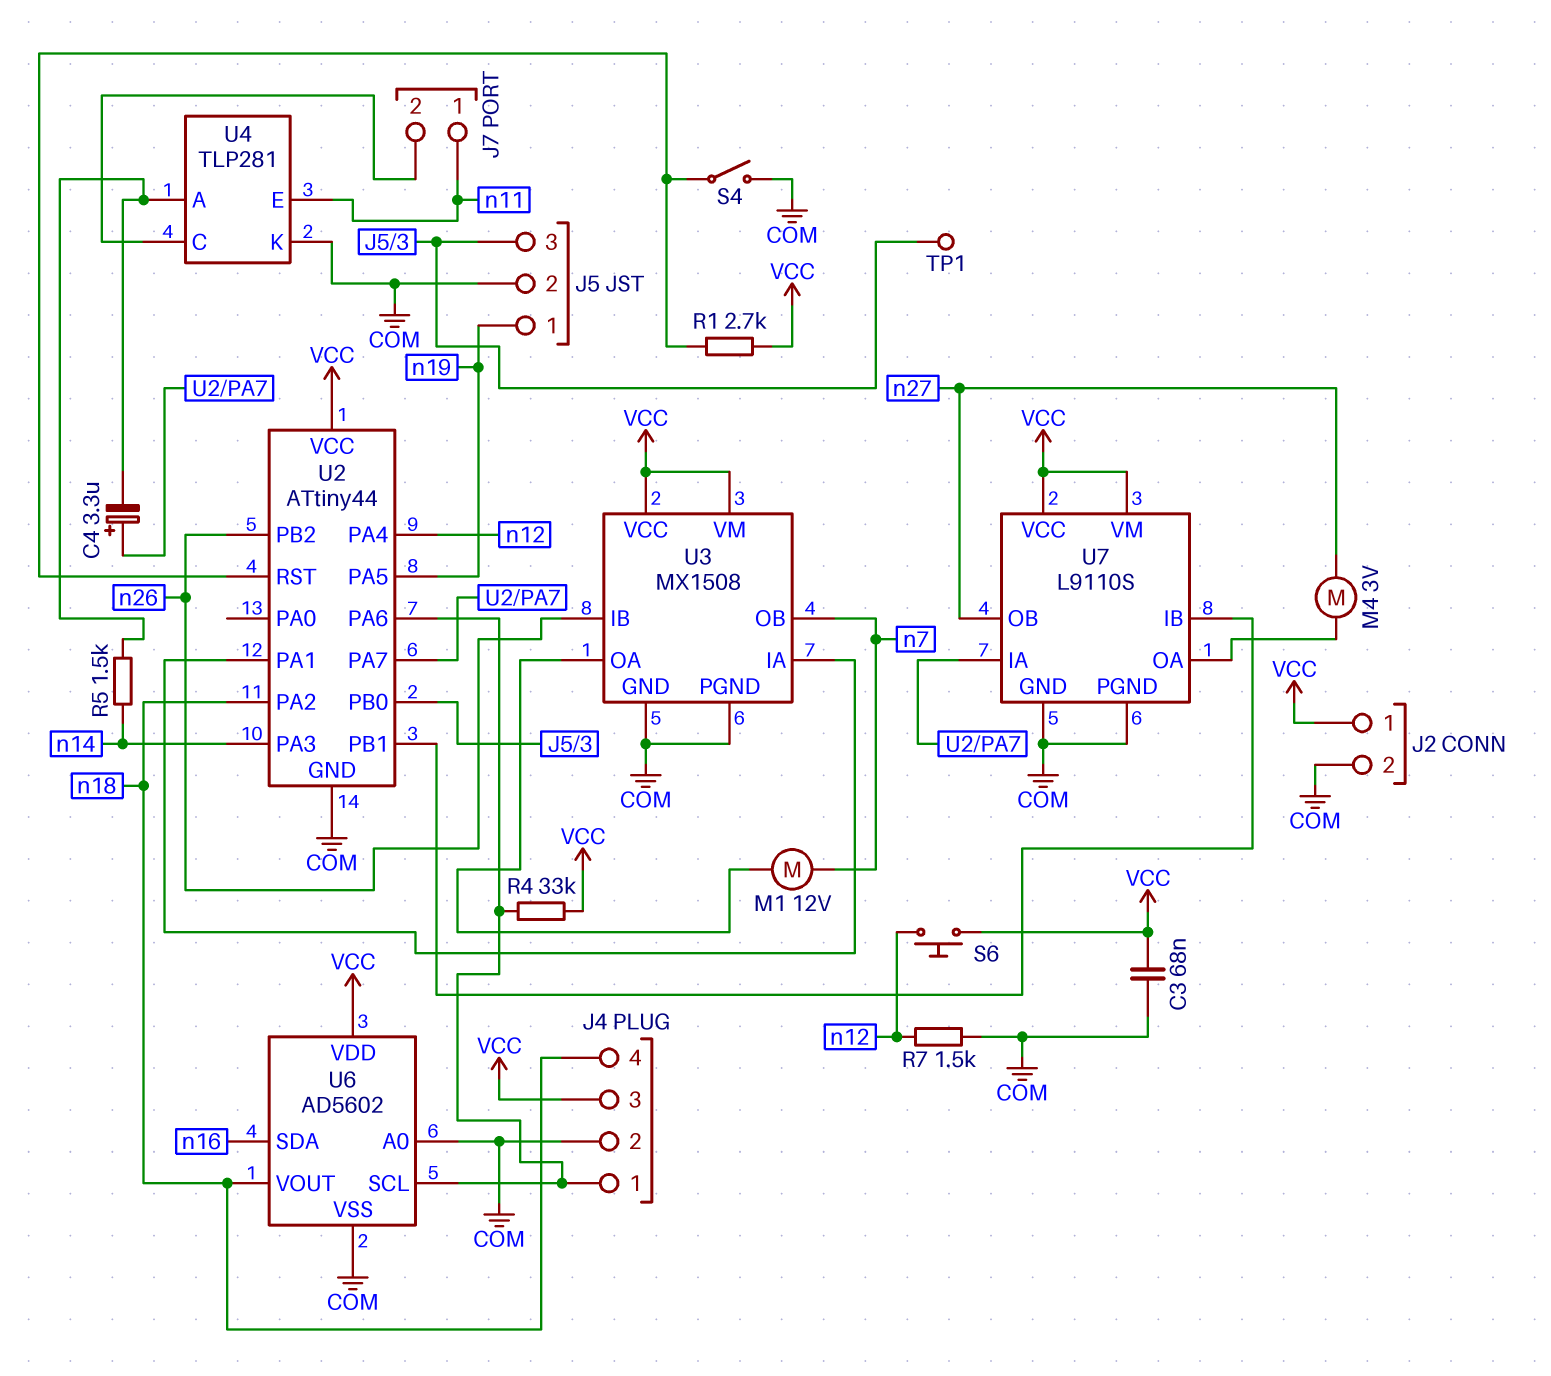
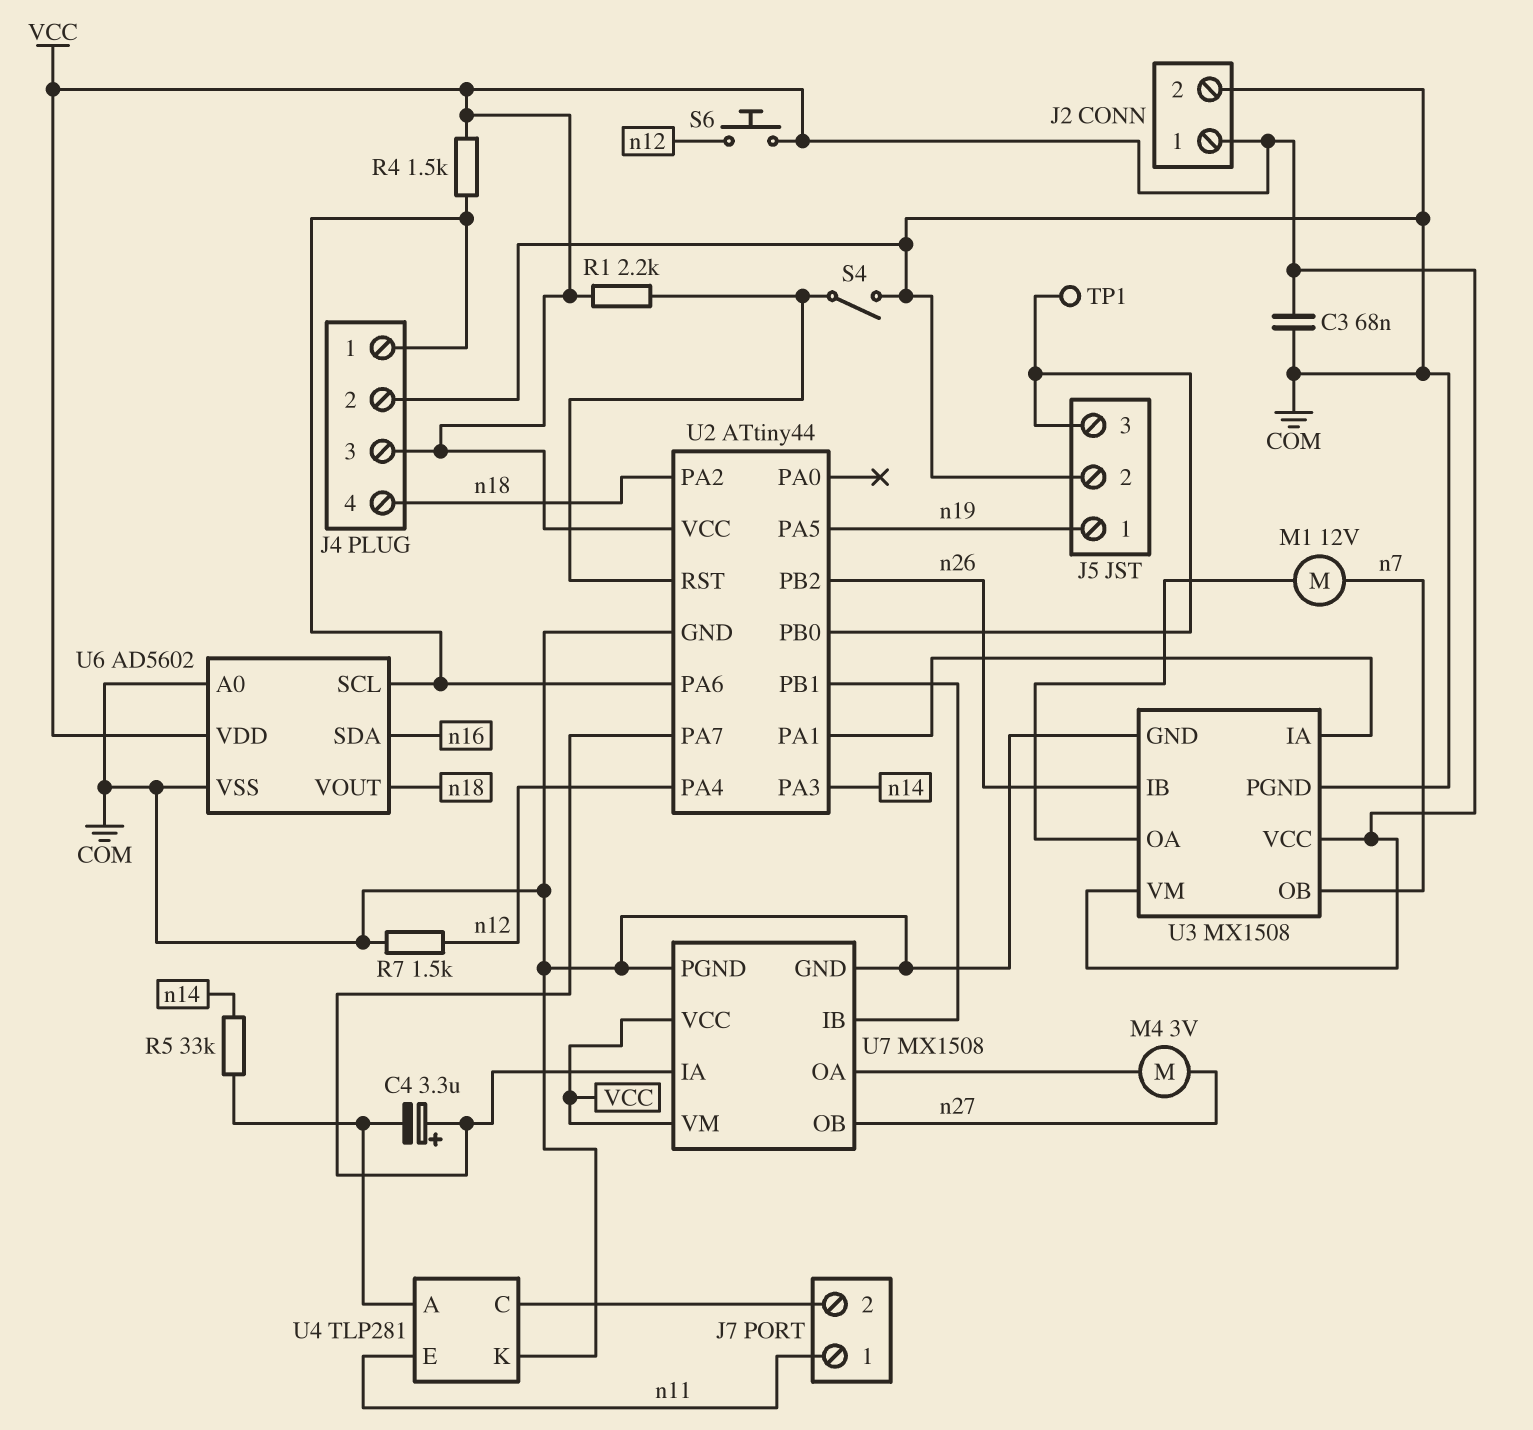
R1: 2.7k (U2/RST, VCC) -> 2.2k (U2/RST, VCC)
R4: 33k (J4/1, VCC) -> 1.5k (J4/1, VCC)
R5: 1.5k (U4/A, n14) -> 33k (U4/A, n14)
U7: L9110S -> MX1508

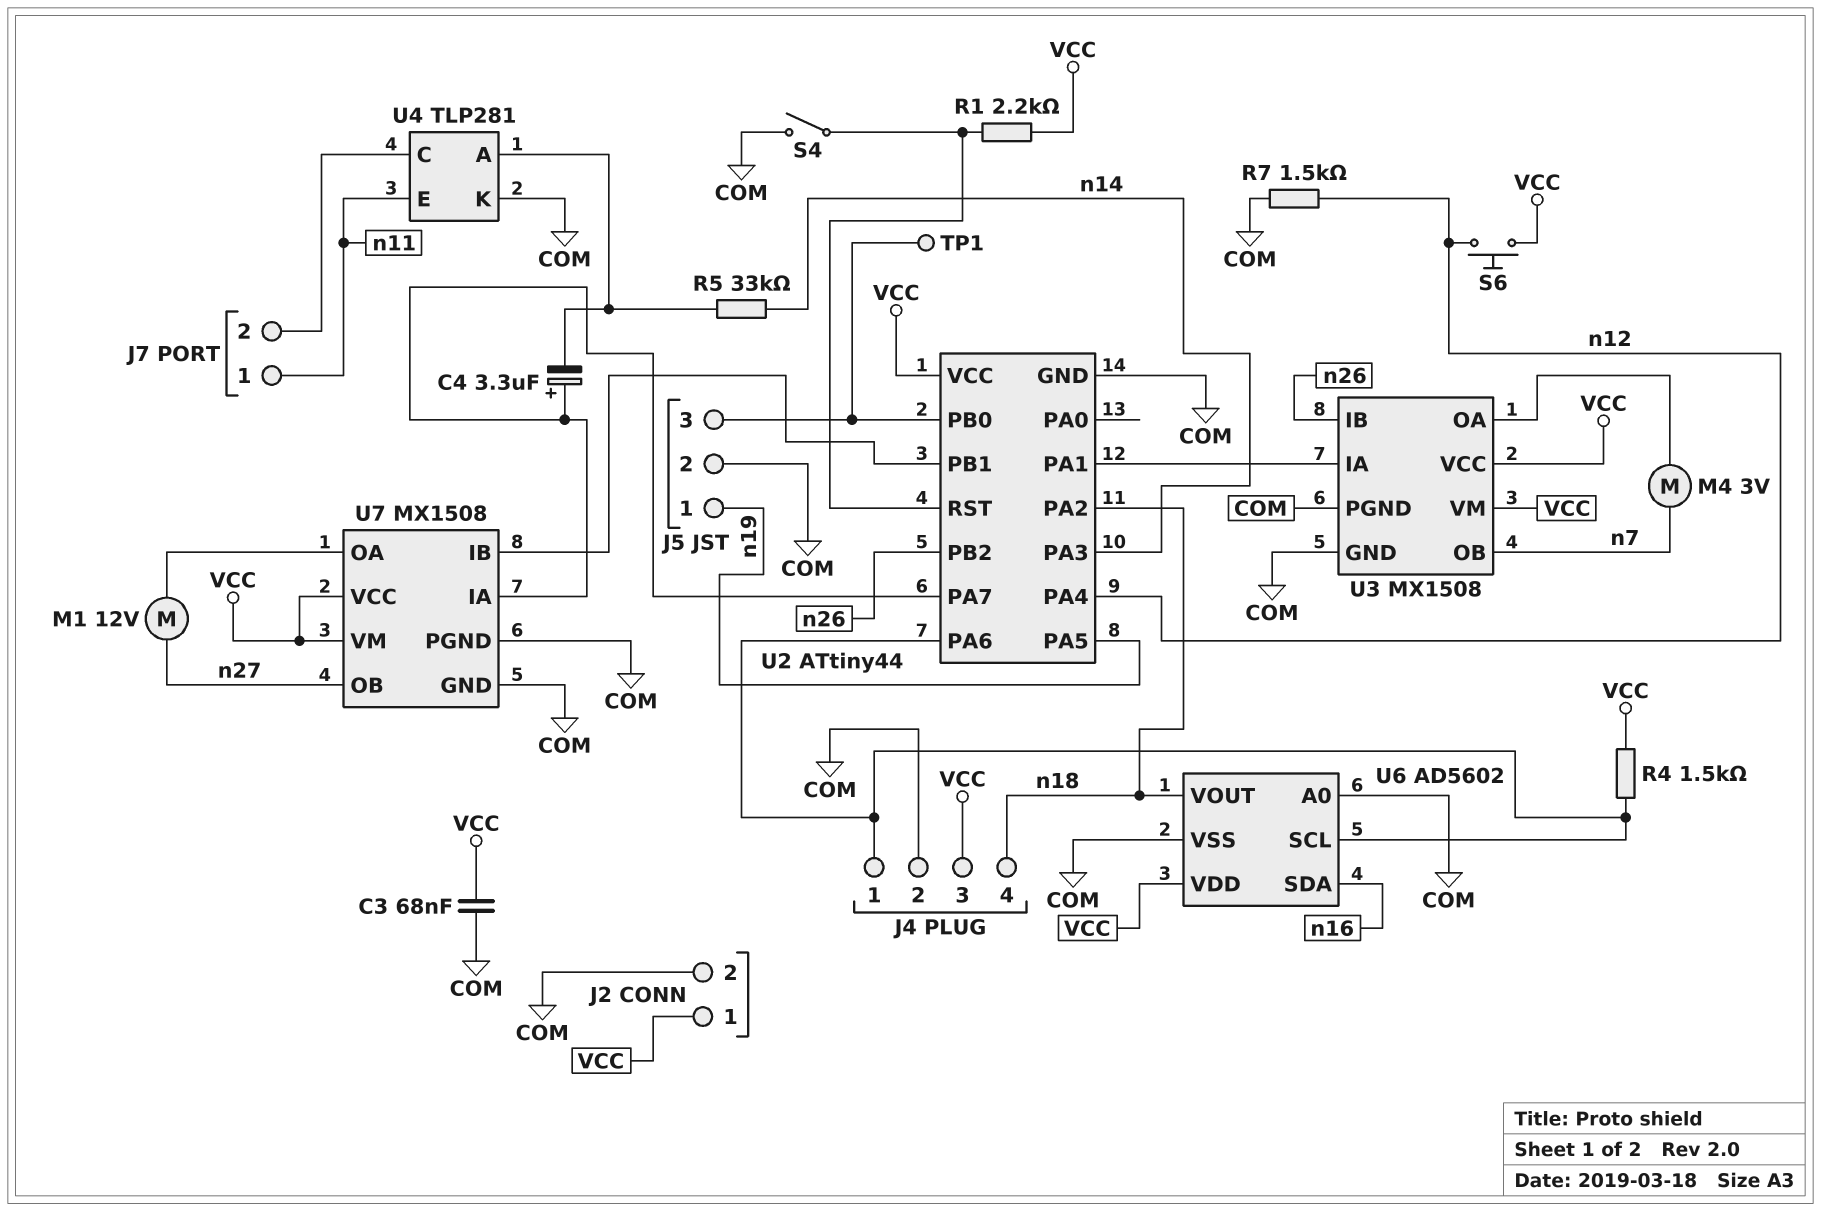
M1: motor 12V (U3/OA, n7) -> motor 12V (U7/OA, n27)
M4: motor 3V (U7/OA, n27) -> motor 3V (U3/OA, n7)

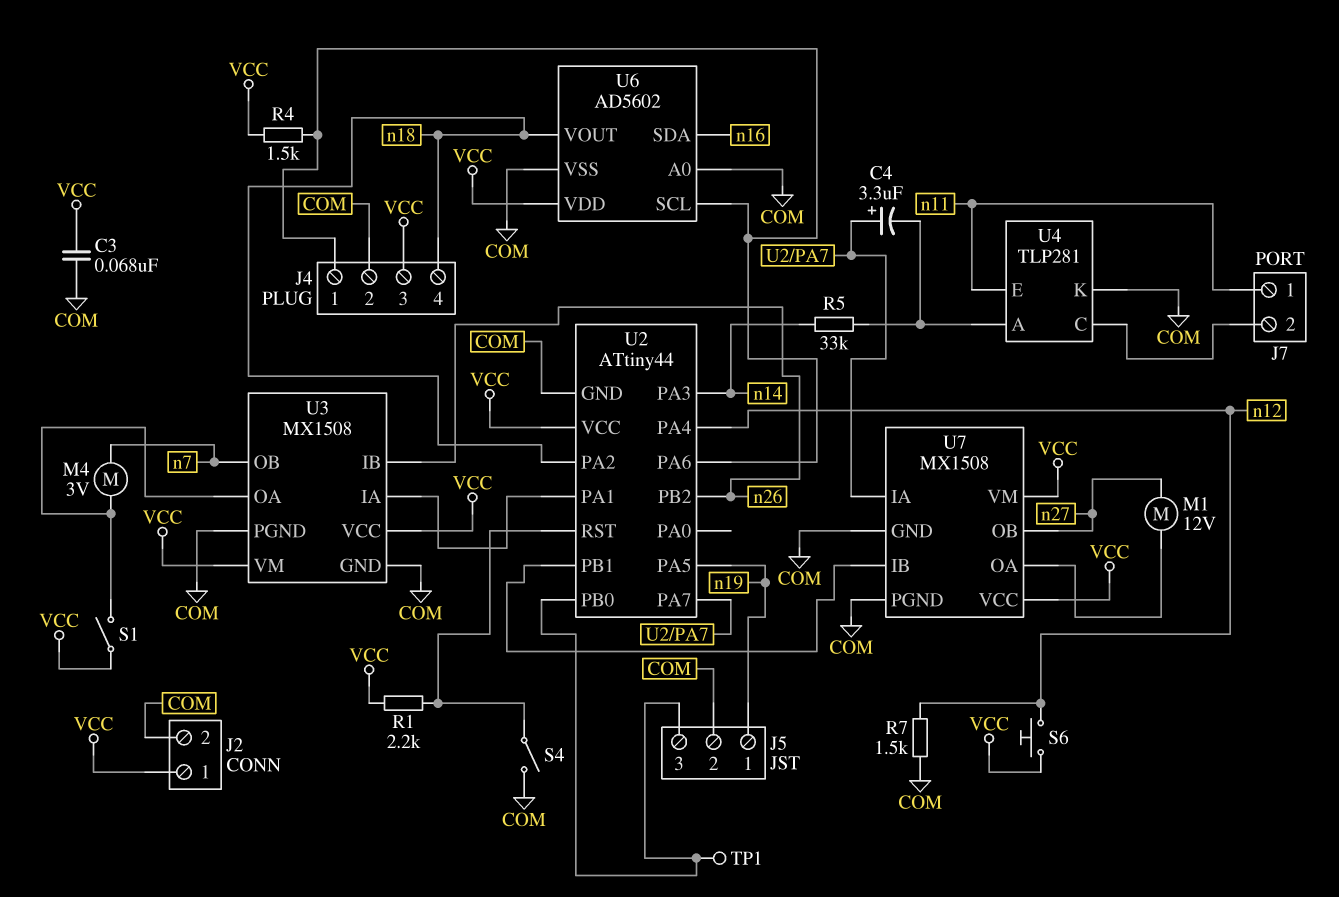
S1: none -> switch (U3/OA, VCC)

